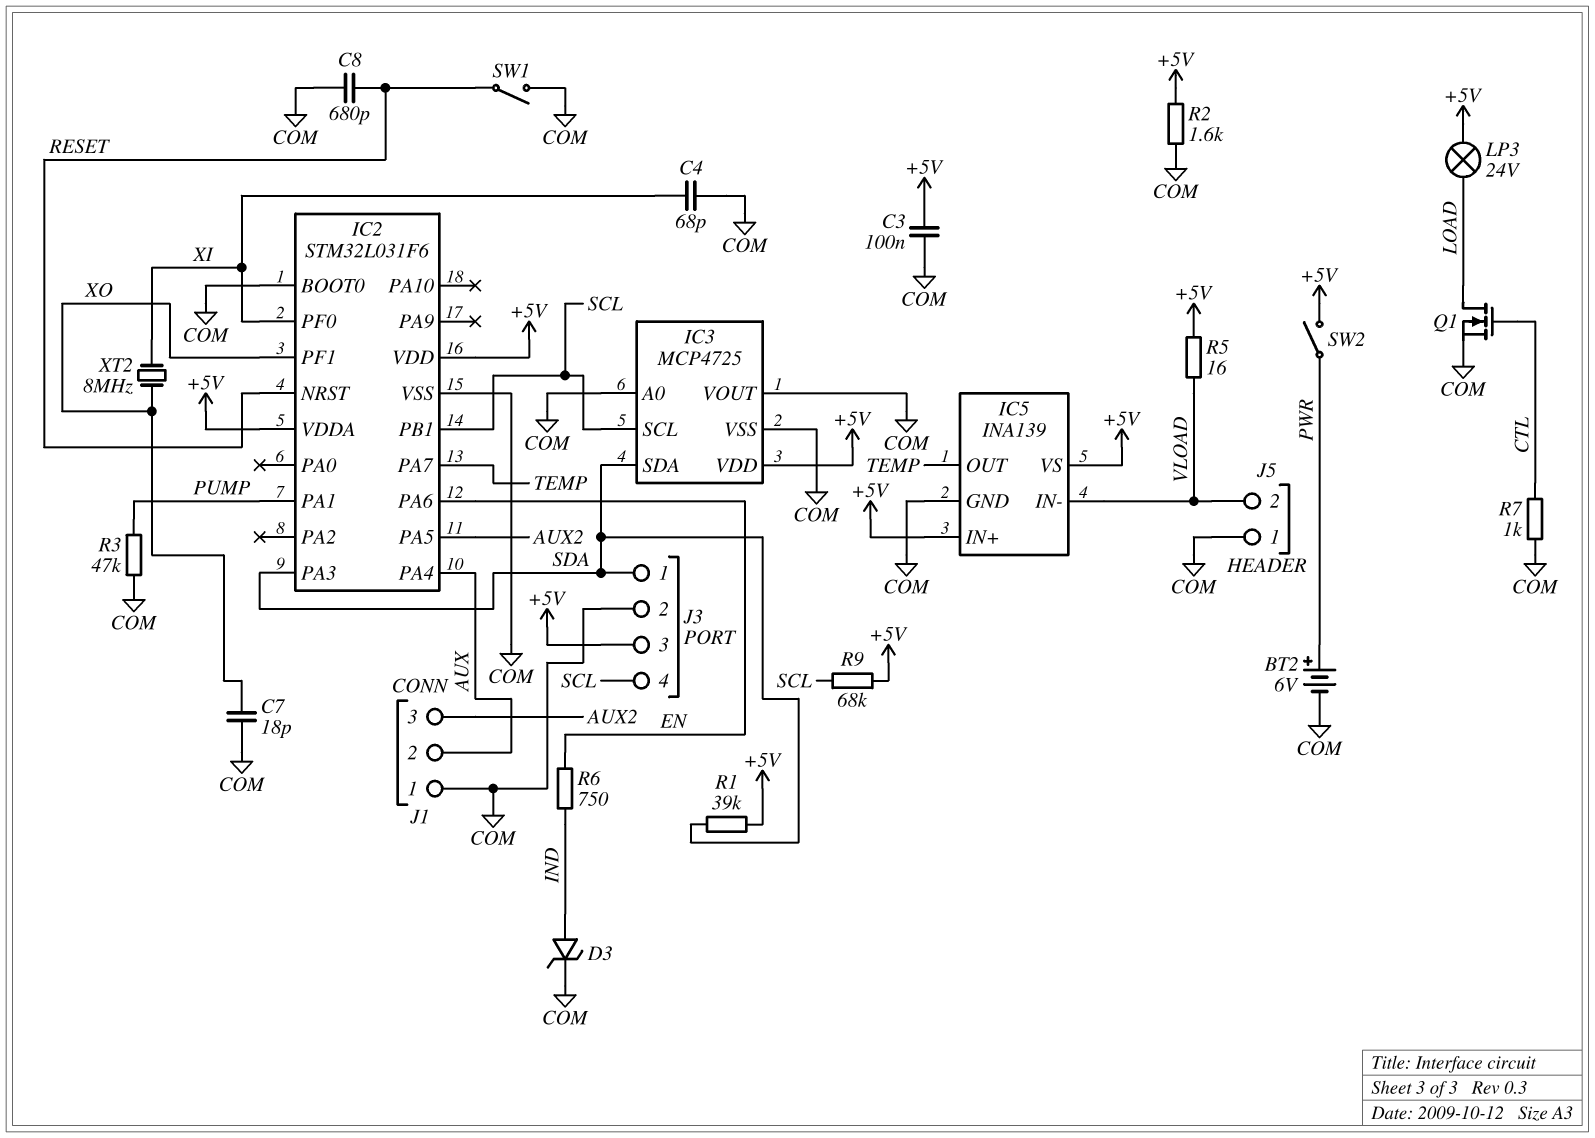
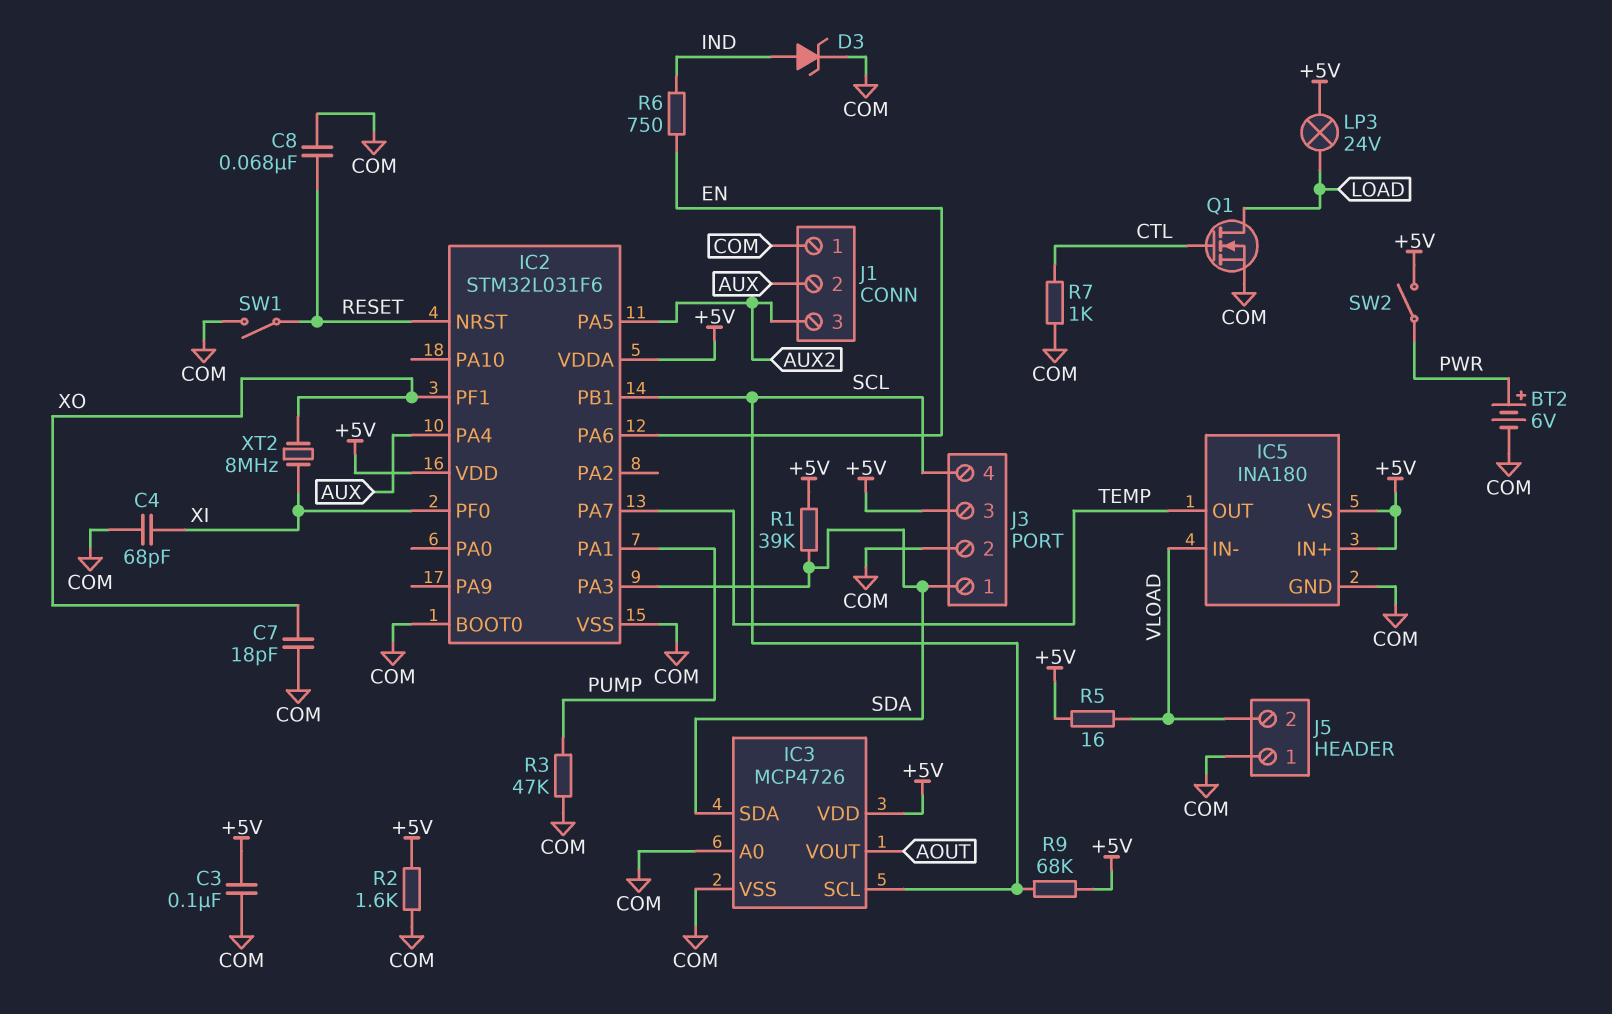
C8: 680pF (COM, RESET) -> 68nF (COM, RESET)
IC3: MCP4725 -> MCP4726
IC3 pin VOUT: COM -> AOUT
IC5: INA139 -> INA180

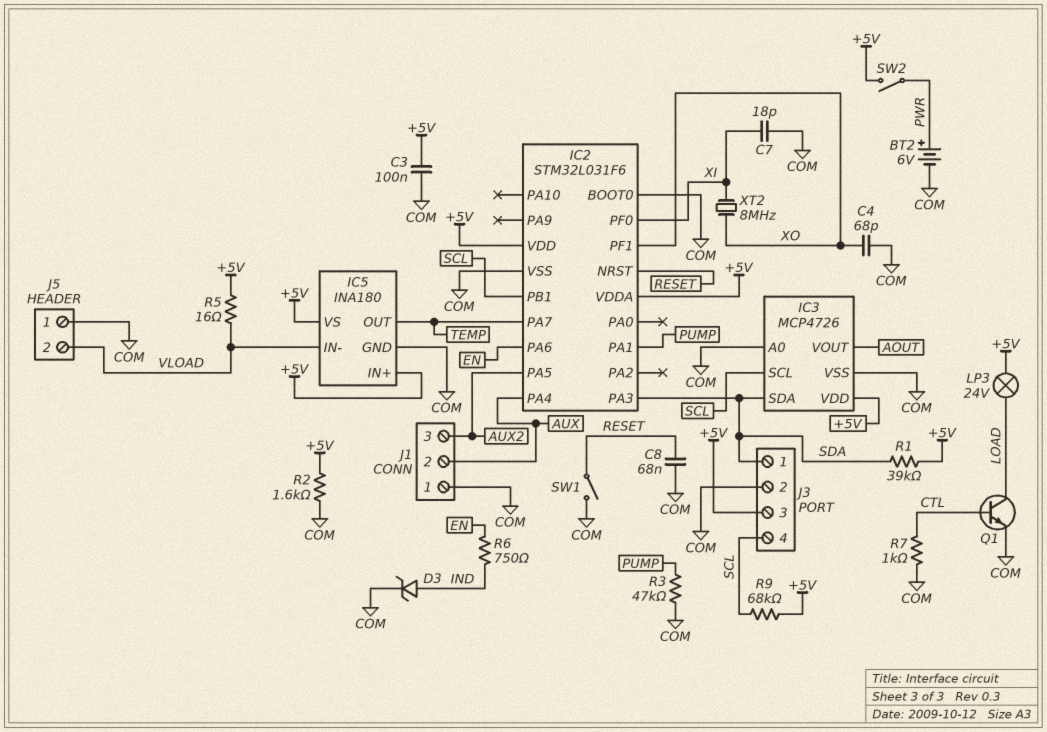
C4: 68pF (COM, XI) -> 68pF (COM, XO)
C7: 18pF (COM, XO) -> 18pF (COM, XI)
Q1: NMOS (G CTL, D LOAD, S COM) -> NPN (B CTL, C LOAD, E COM)

